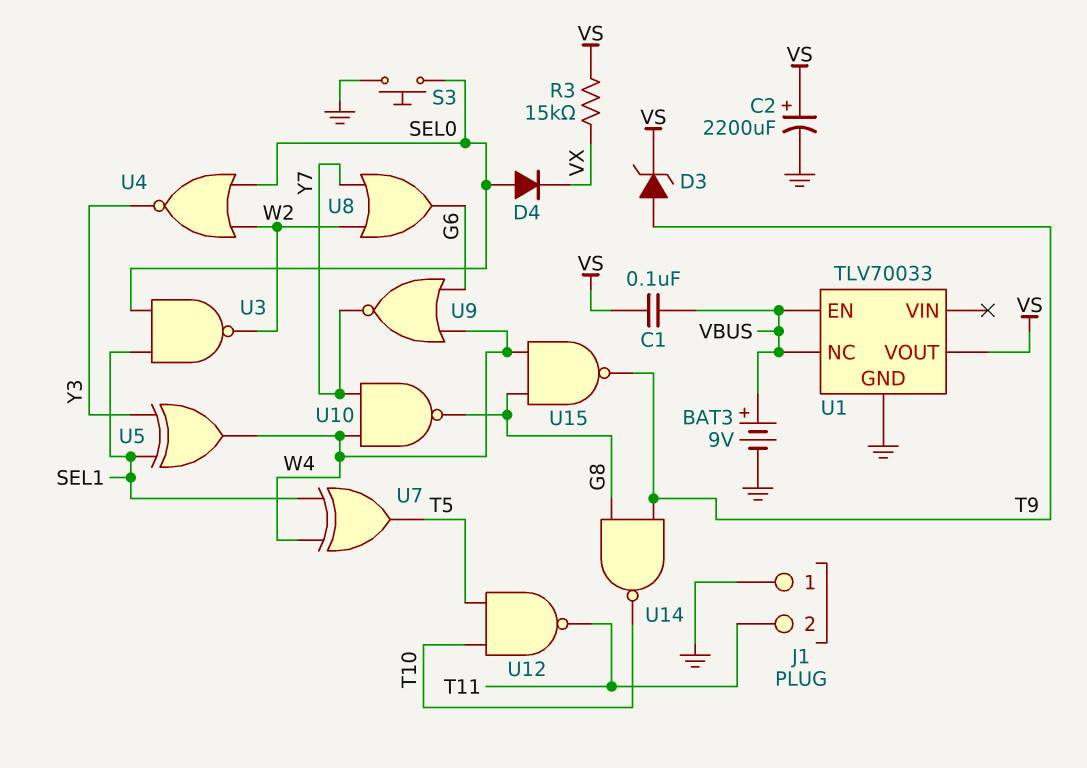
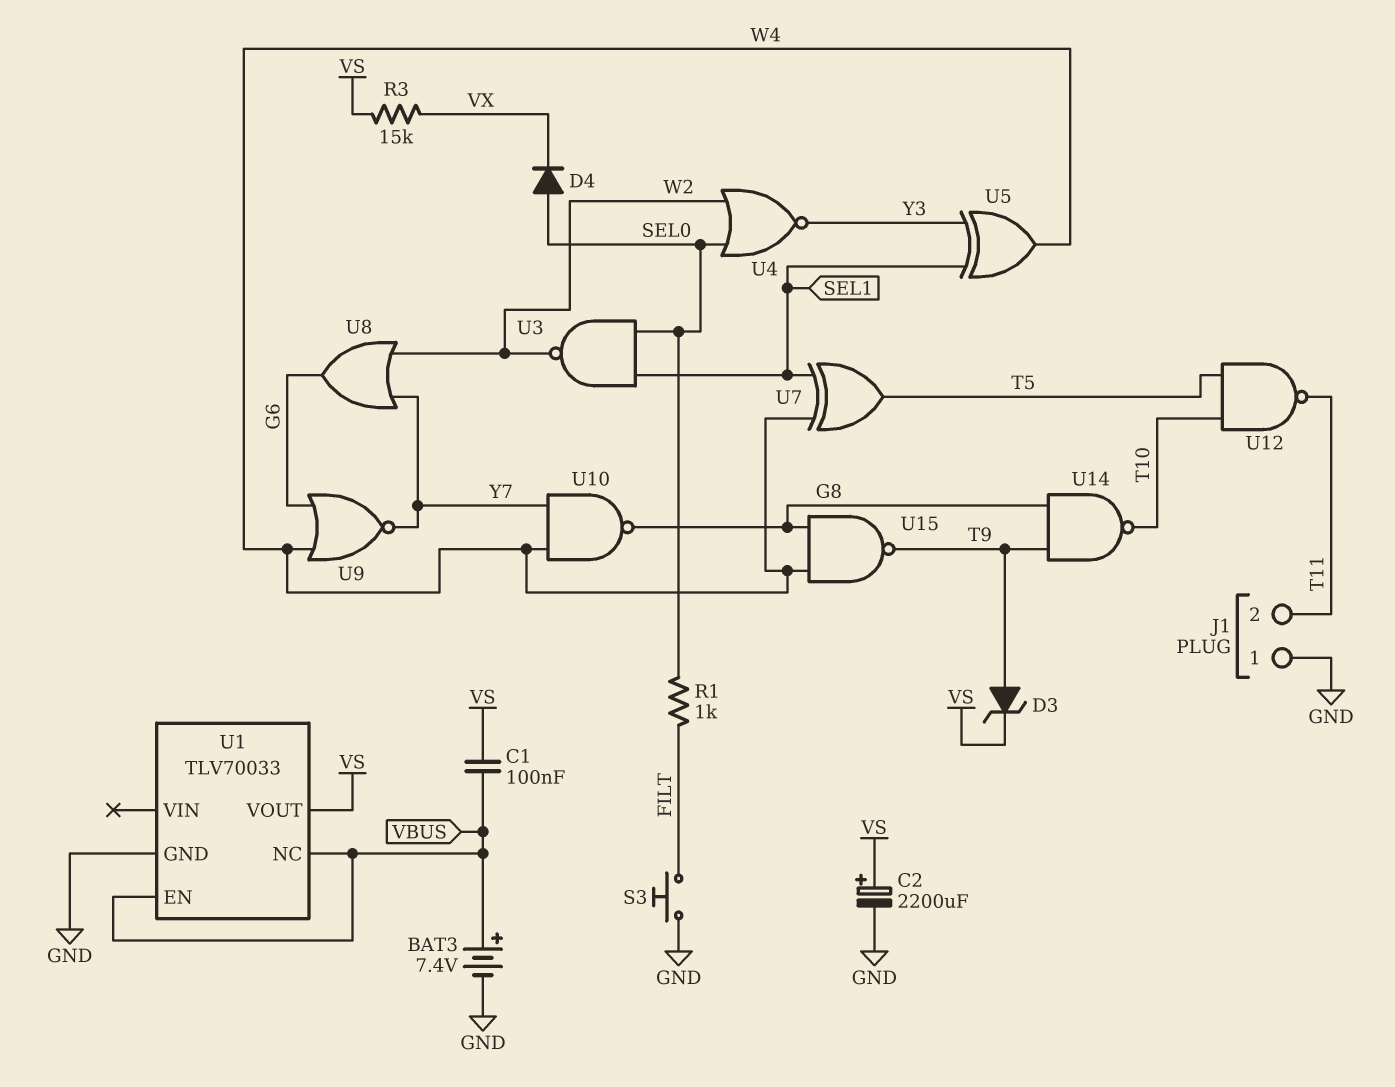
BAT3: 9V (plus VBUS, minus GND) -> 7.4V (plus VBUS, minus GND)
R1: none -> 1k (FILT, SEL0)
S3: button (GND, SEL0) -> button (FILT, GND)

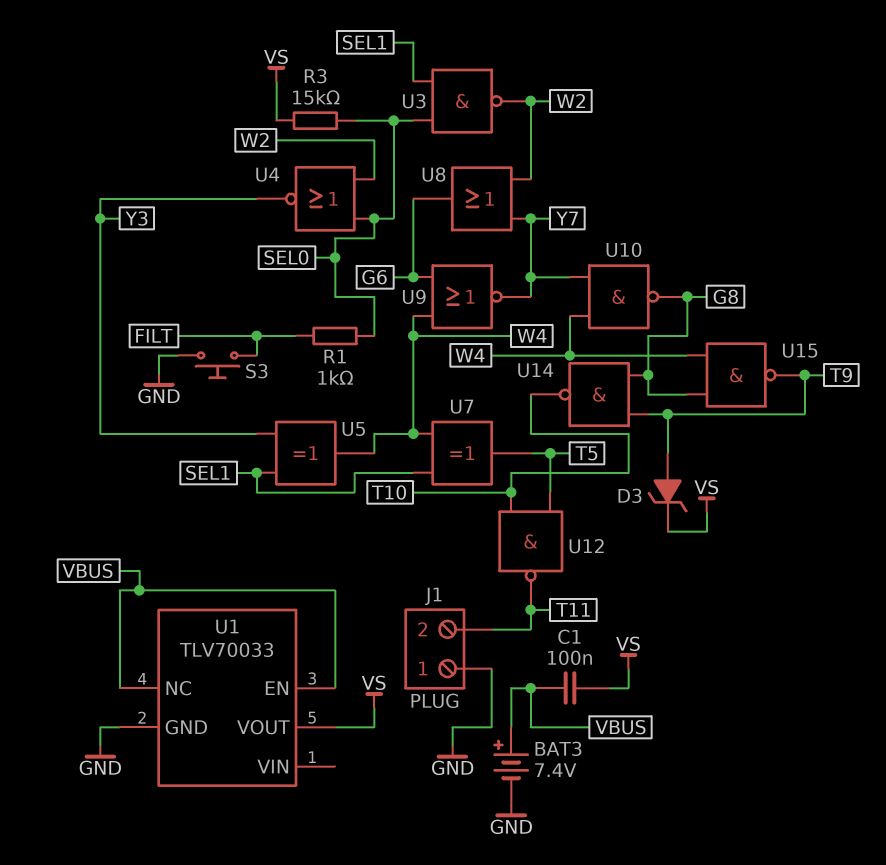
C2: 2200uF (plus VS, minus GND) -> none
D4: diode (A SEL0, K VX) -> none
R3: 15k (VS, VX) -> 15k (SEL0, VS)

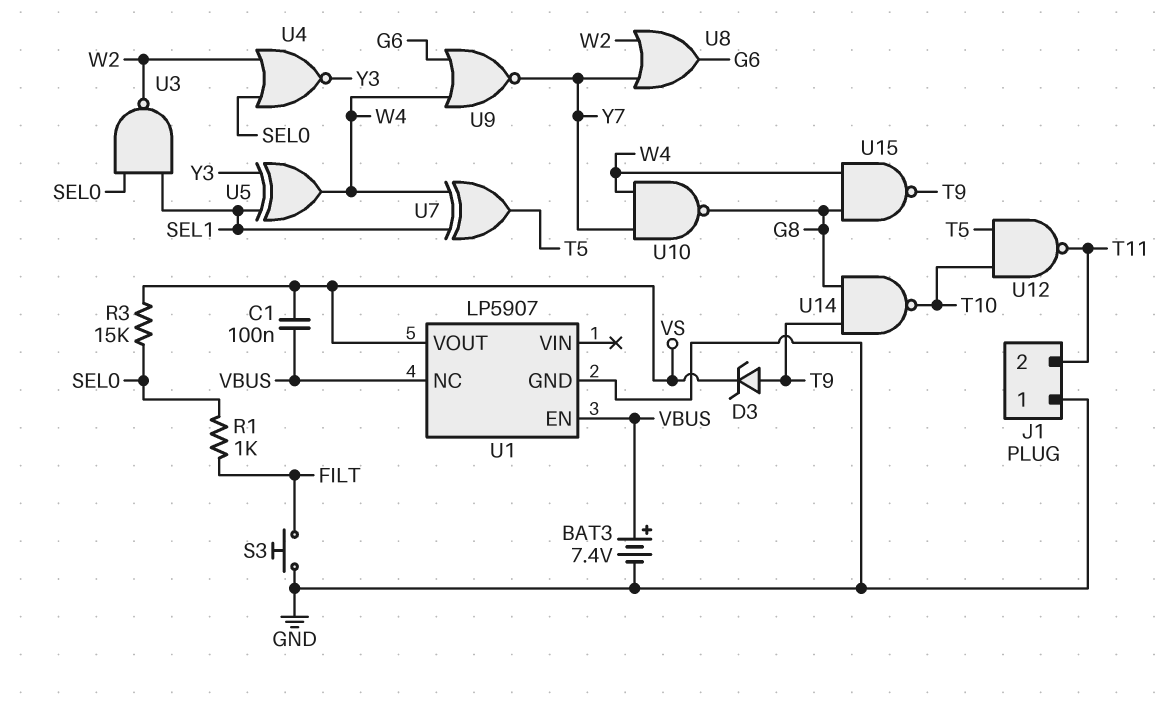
U1: TLV70033 -> LP5907

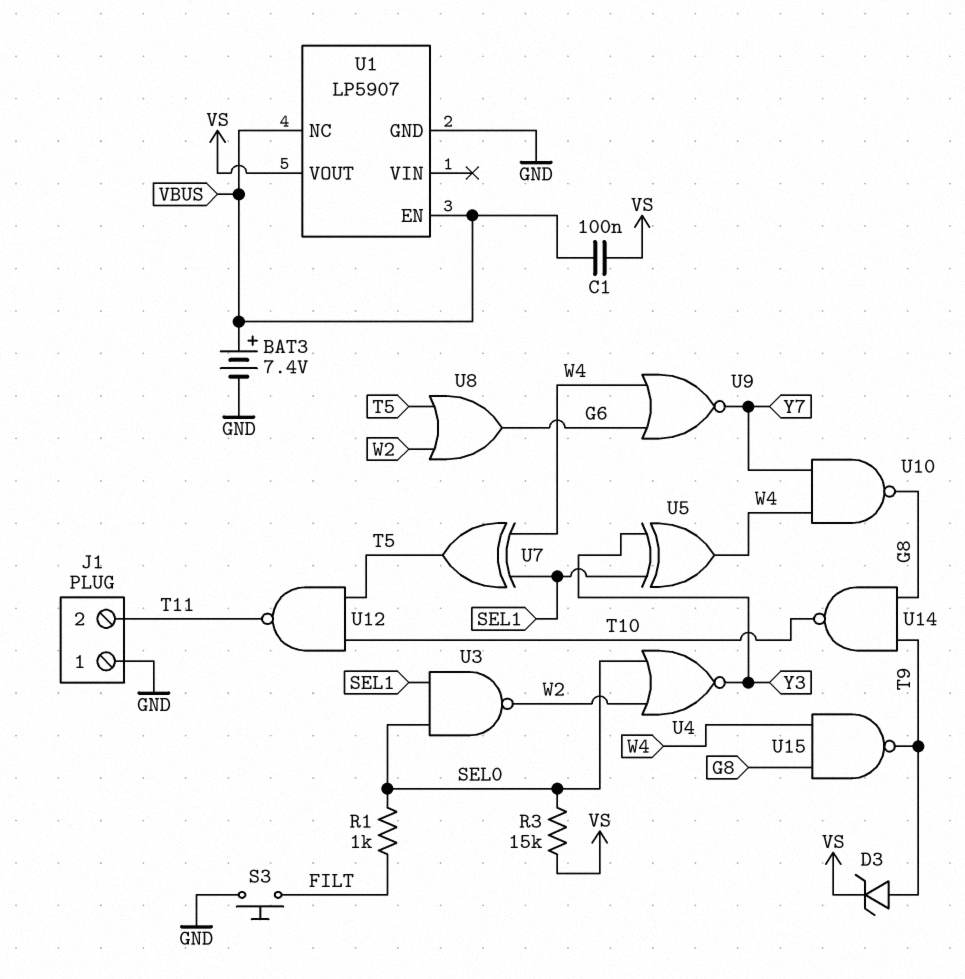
U8: OR (in W2, in Y7, out G6) -> OR (in T5, in W2, out G6)

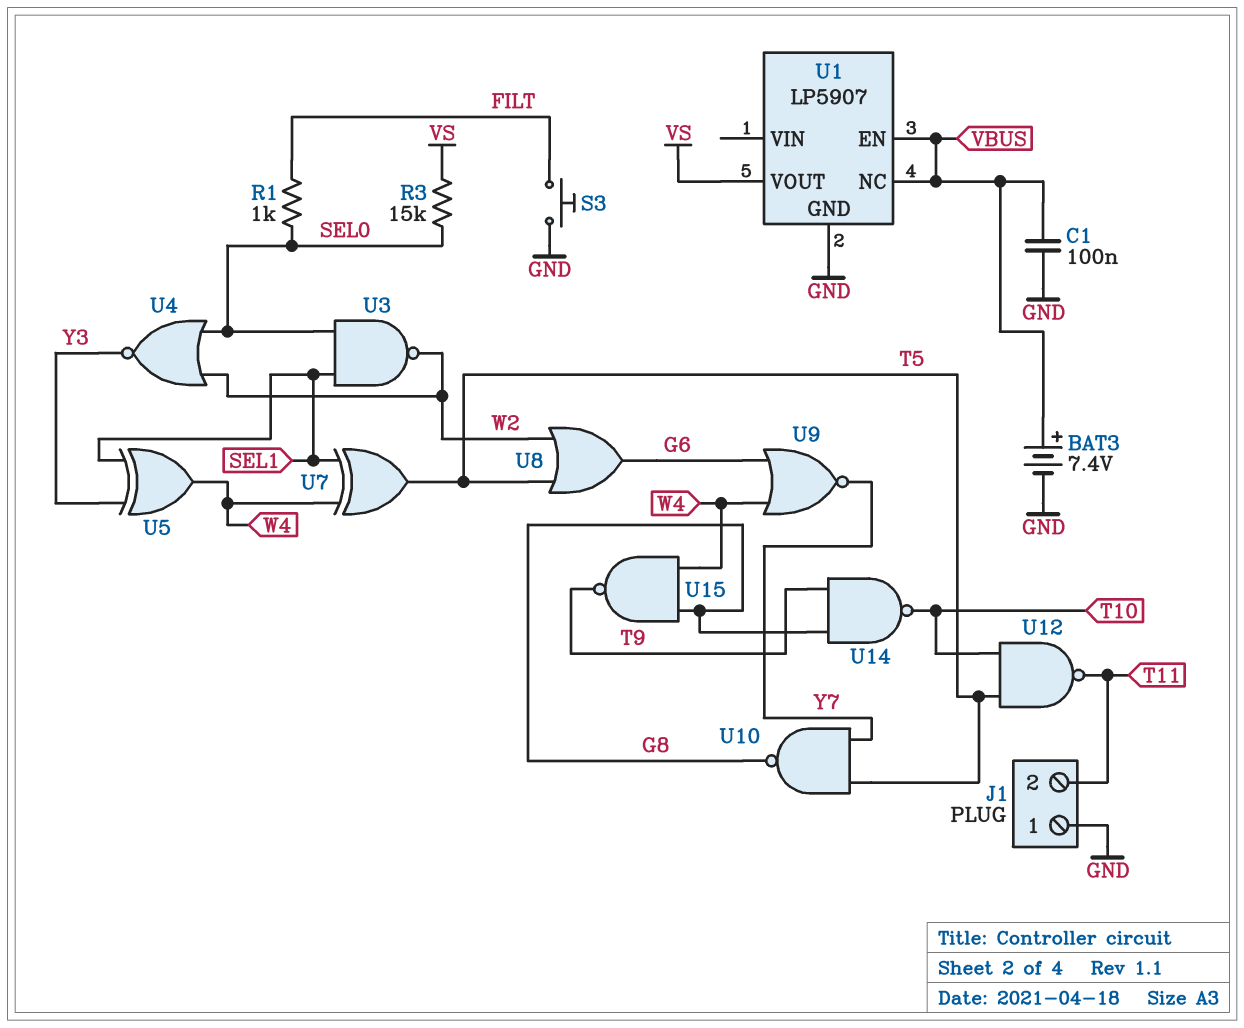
C1: 100nF (VBUS, VS) -> 100nF (GND, VBUS)
D3: zener (A T9, K VS) -> none
U10: NAND (in W4, in Y7, out G8) -> NAND (in T5, in Y7, out G8)

